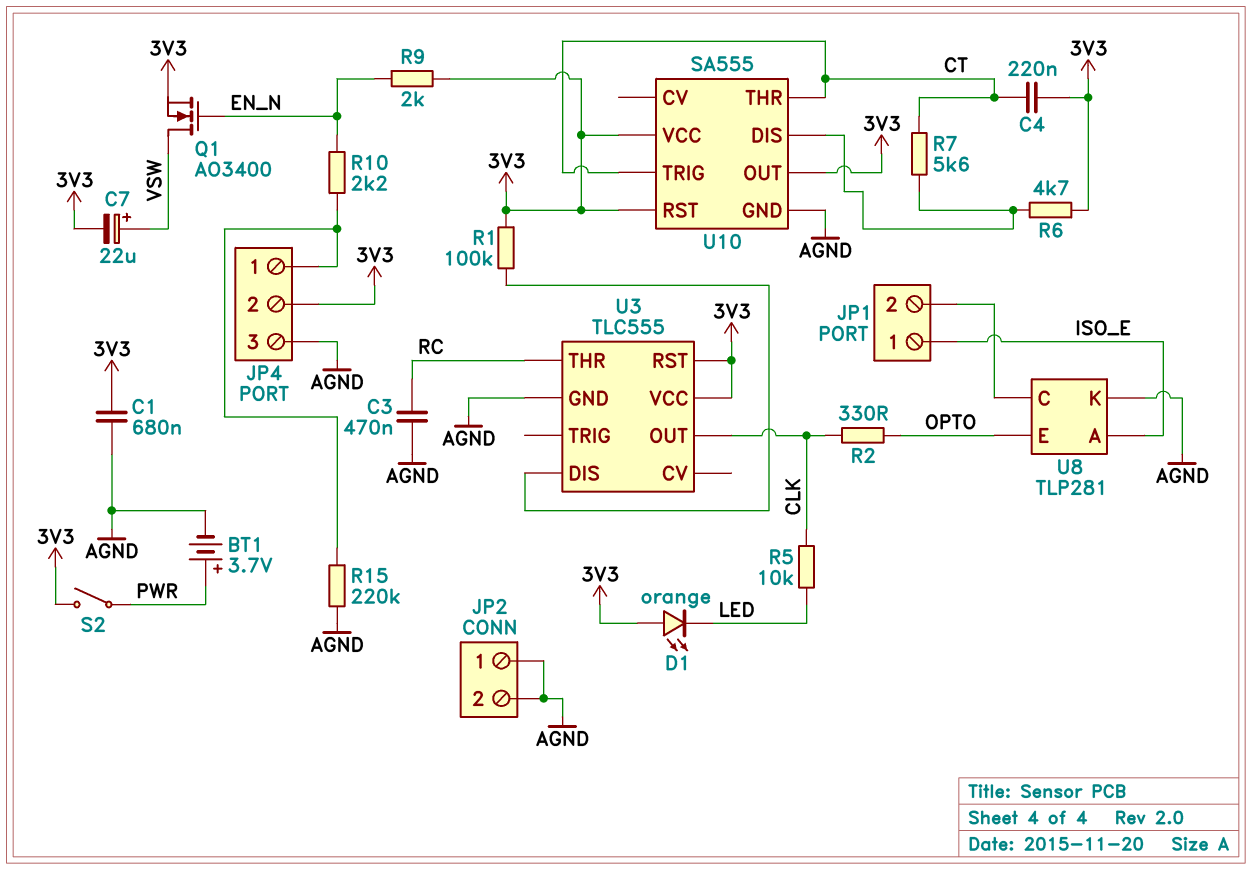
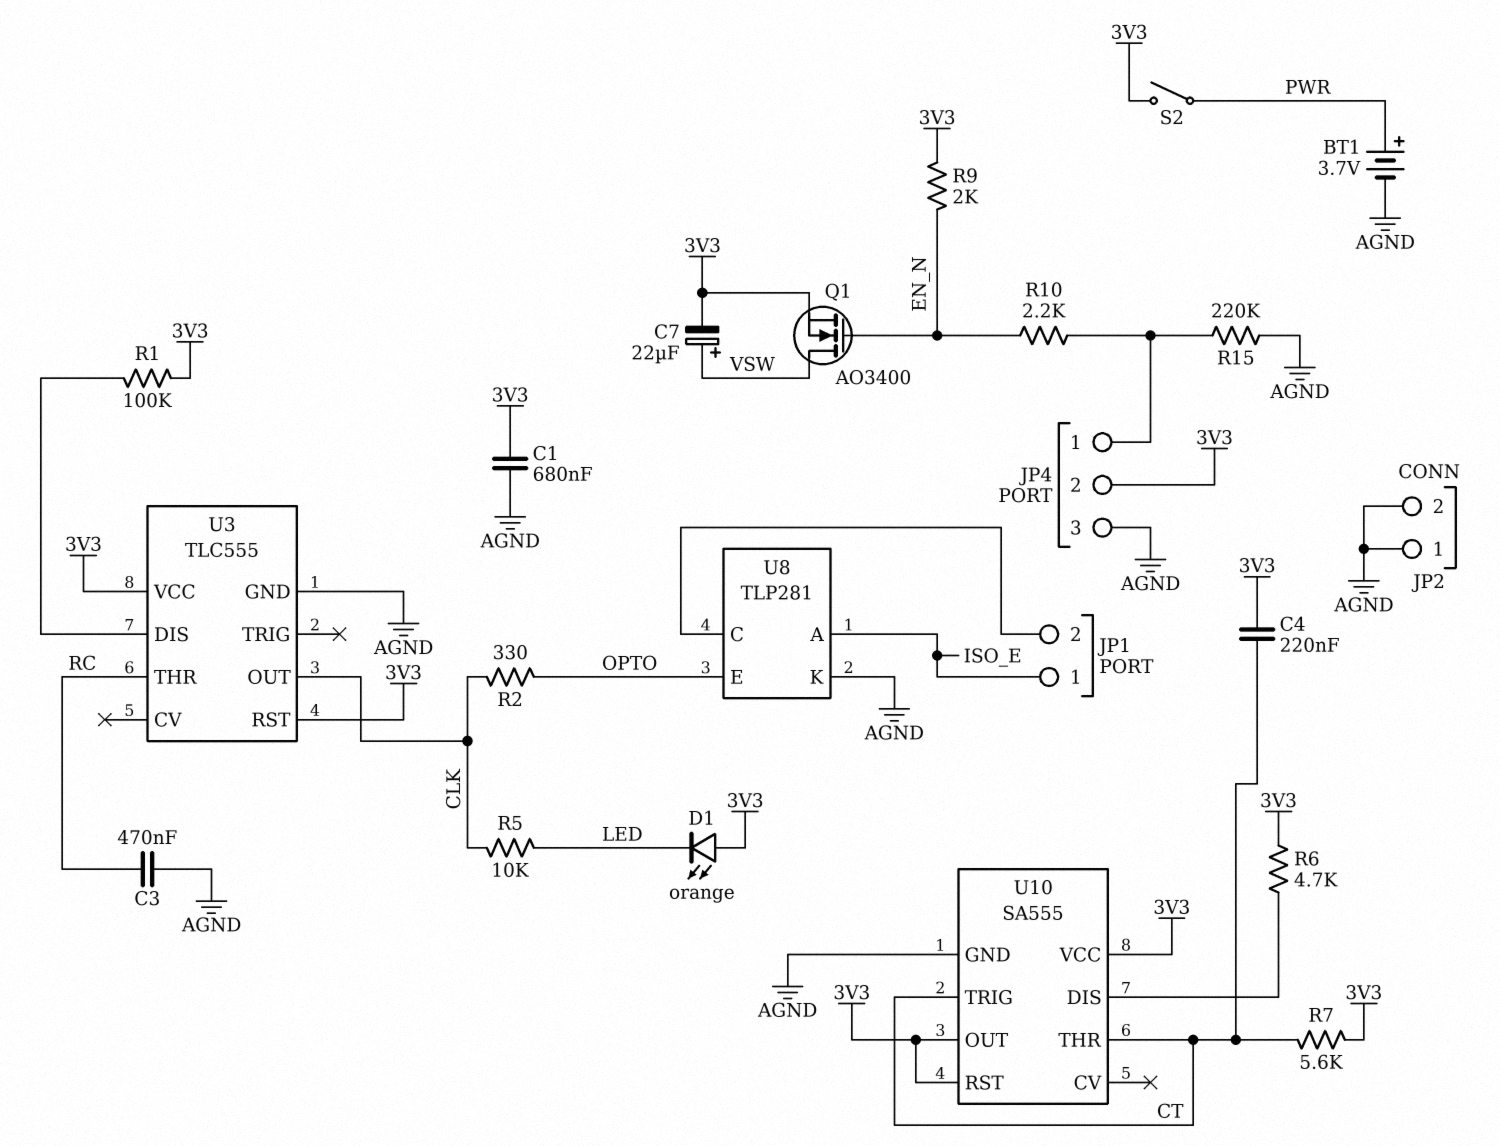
R7: 5.6k (CT, U10/DIS) -> 5.6k (3V3, CT)

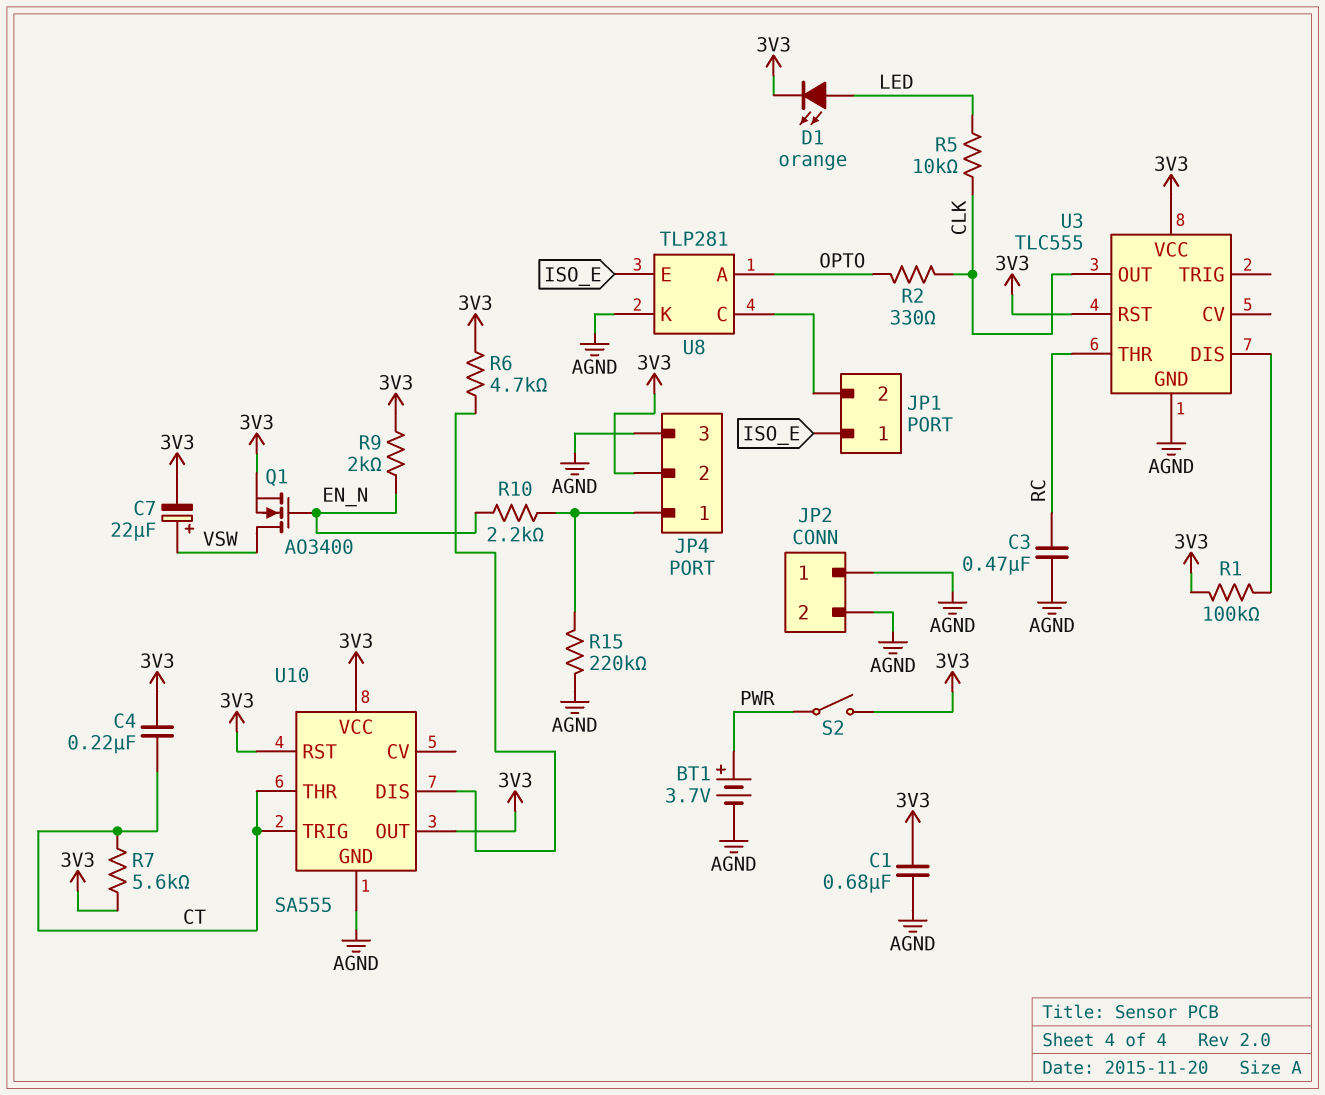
D1: LED orange (A 3V3, K LED) -> LED orange (A LED, K 3V3)
U8 pin A: ISO_E -> OPTO
U8 pin E: OPTO -> ISO_E

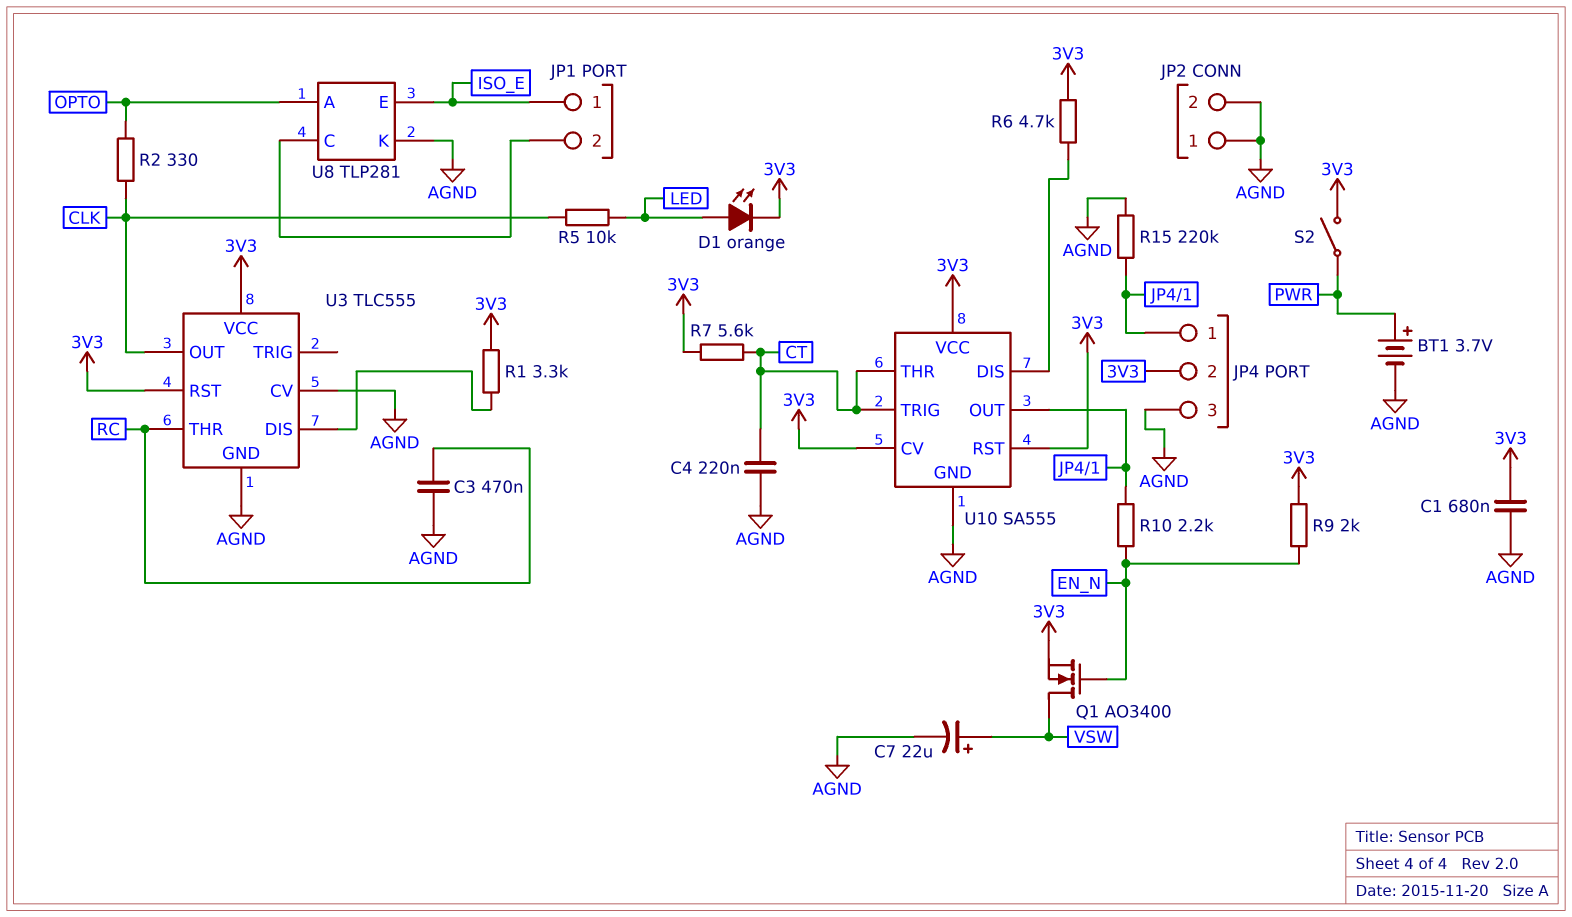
C4: 220nF (3V3, CT) -> 220nF (AGND, CT)
C7: 22uF (plus VSW, minus 3V3) -> 22uF (plus VSW, minus AGND)
R1: 100k (3V3, U3/DIS) -> 3.3k (3V3, U3/DIS)
U3 pin CV: none -> AGND
U10 pin CV: none -> 3V3
U10 pin OUT: 3V3 -> JP4/1

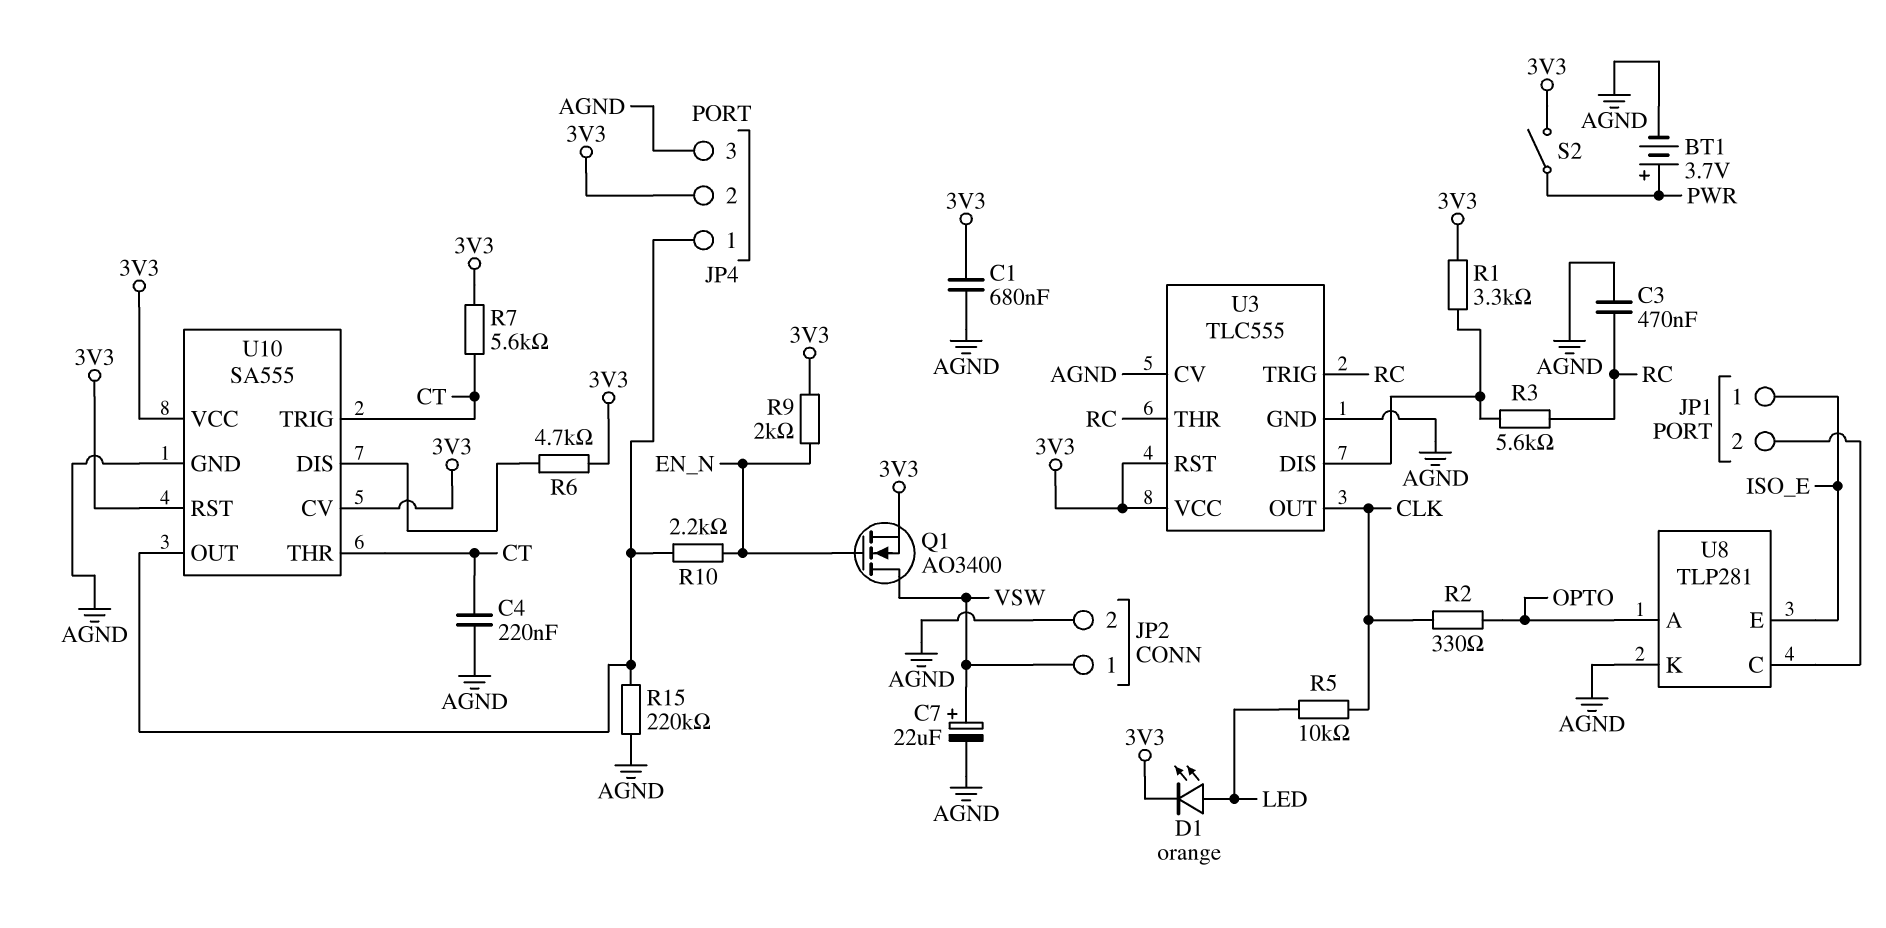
JP2 pin 1: AGND -> VSW
R3: none -> 5.6k (RC, U3/DIS)
U3 pin TRIG: none -> RC

